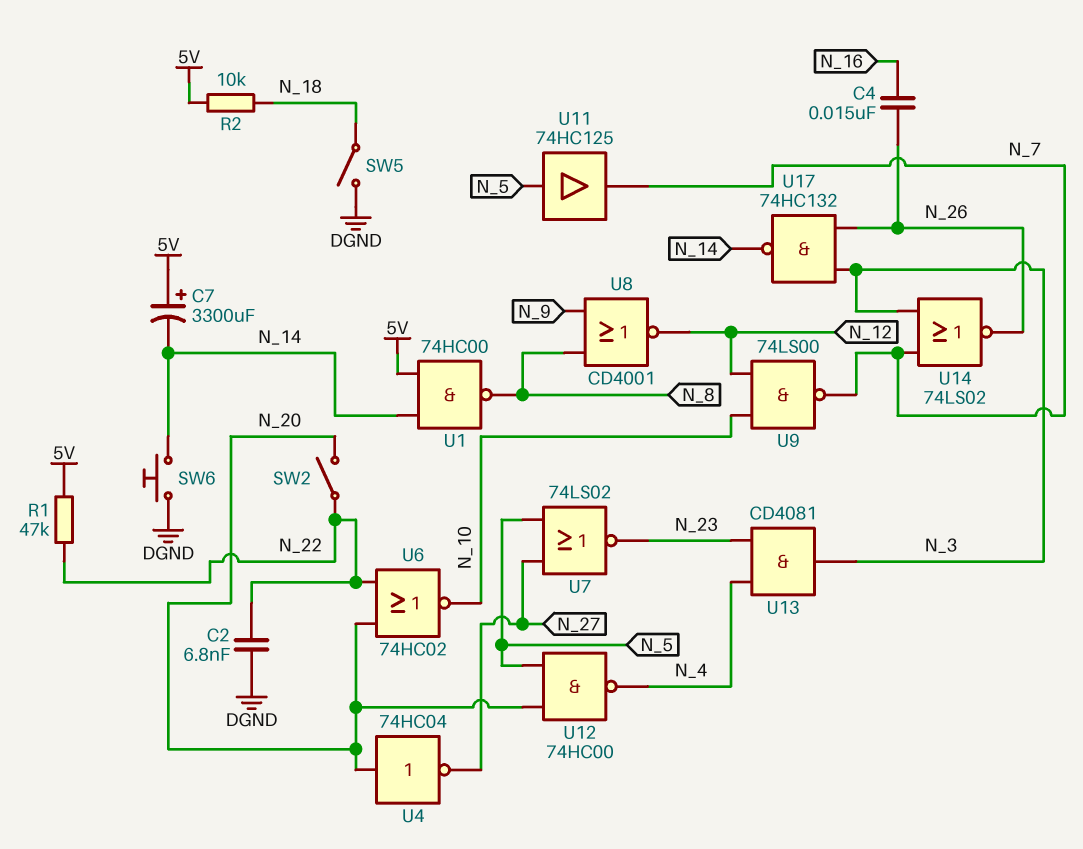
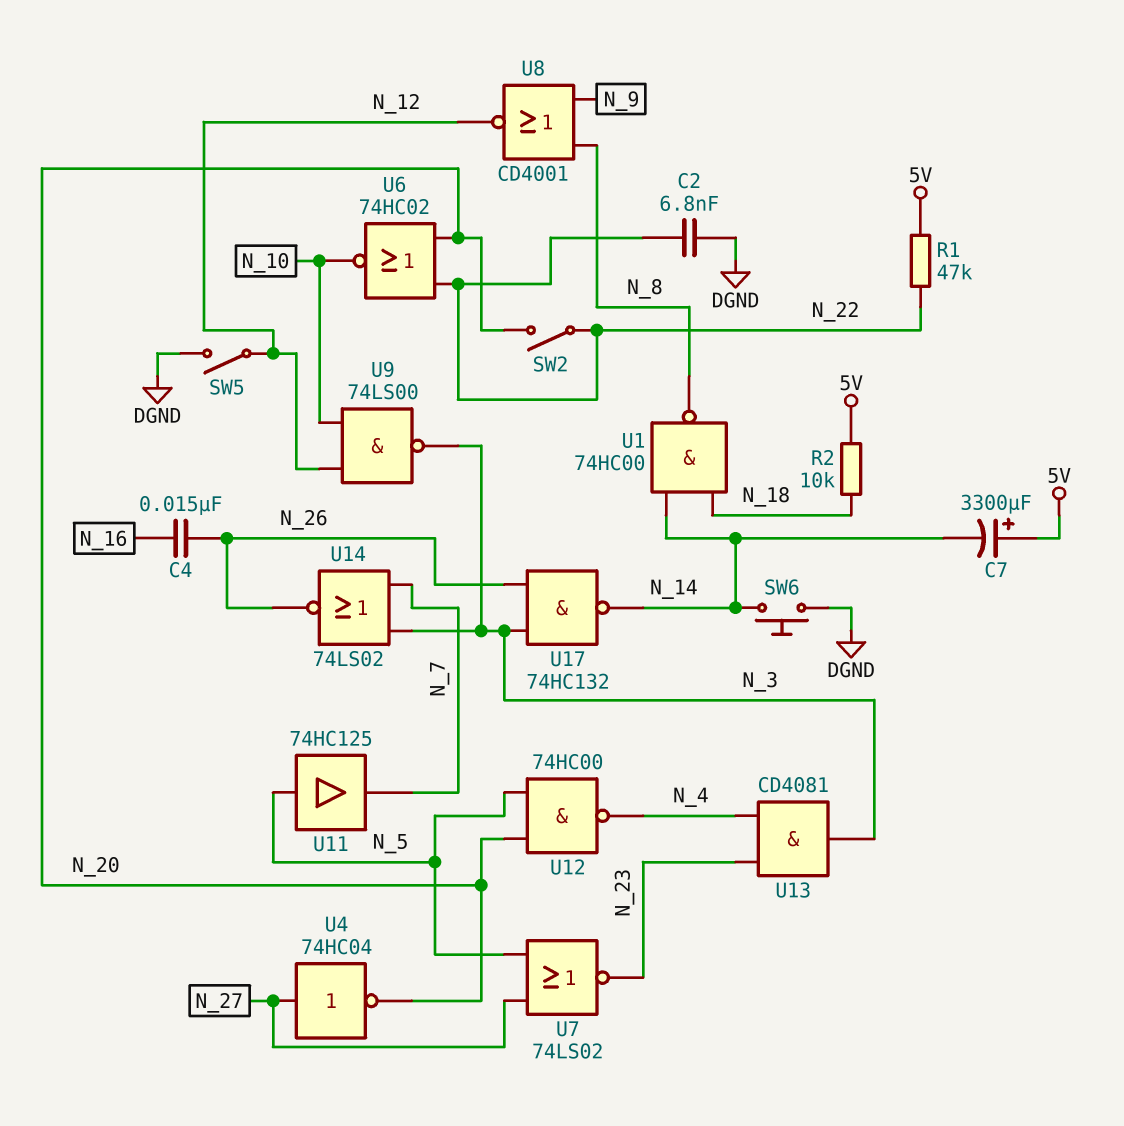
SW5: switch (DGND, N_18) -> switch (DGND, N_12)
U1: NAND 74HC00 (in 5V, in N_14, out N_8) -> NAND 74HC00 (in N_14, in N_18, out N_8)
U4: NOT 74HC04 (in N_20, out N_27) -> NOT 74HC04 (in N_27, out N_20)
U9: NAND 74LS00 (in N_10, in N_12, out N_7) -> NAND 74LS00 (in N_10, in N_12, out N_3)

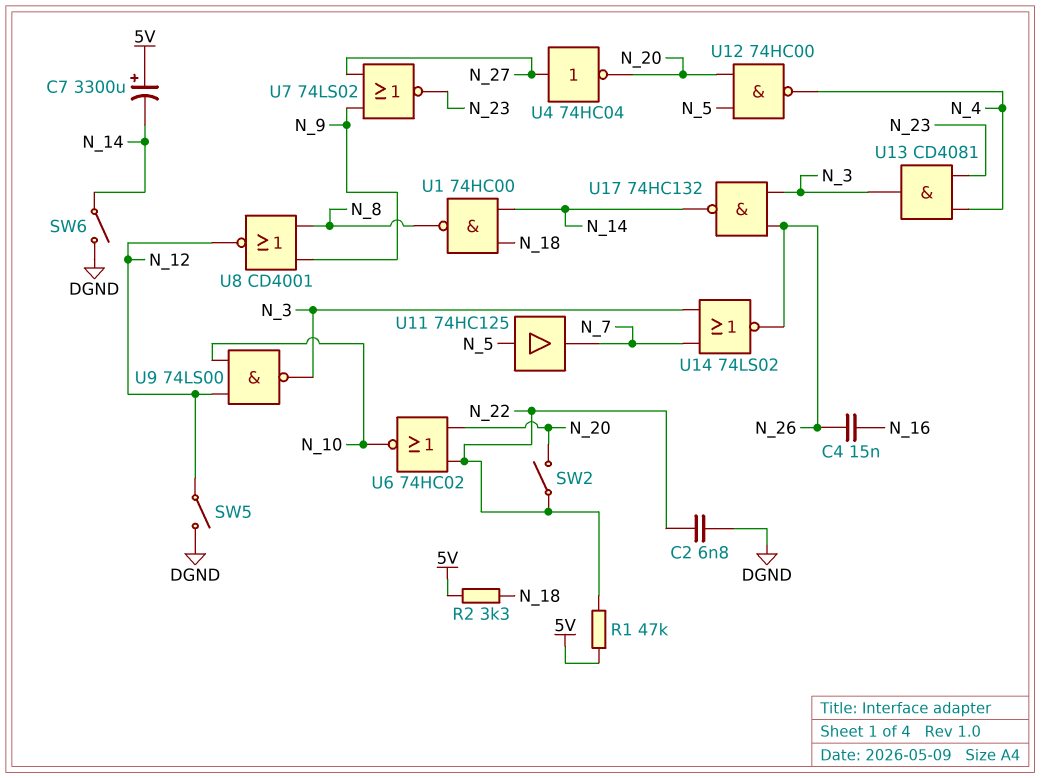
R2: 10k (5V, N_18) -> 3.3k (5V, N_18)
SW6: button (DGND, N_14) -> switch (DGND, N_14)
U7: NOR 74LS02 (in N_5, in N_27, out N_23) -> NOR 74LS02 (in N_9, in N_27, out N_23)

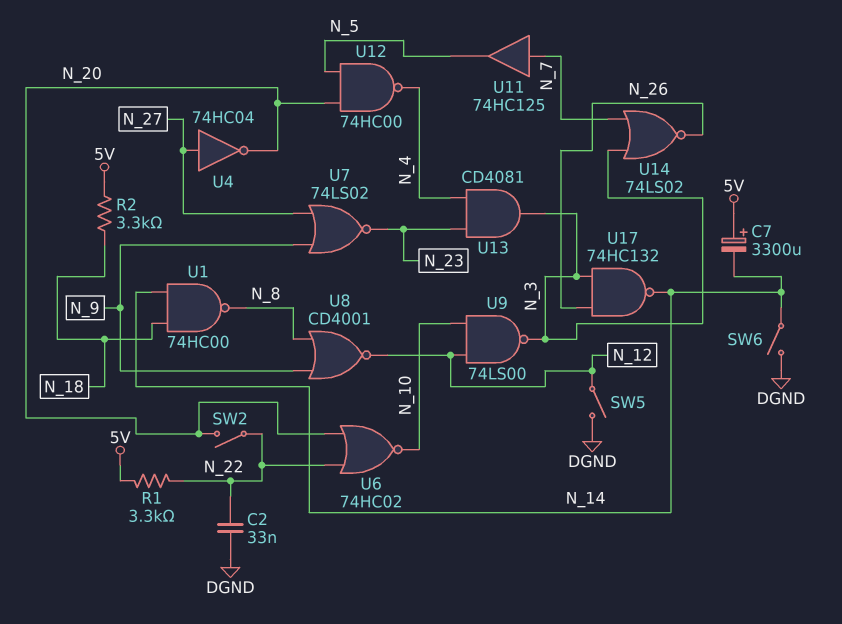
C2: 6.8nF (DGND, N_22) -> 33nF (DGND, N_22)
C4: 15nF (N_16, N_26) -> none
R1: 47k (5V, N_22) -> 3.3k (5V, N_22)
U11: buffer 74HC125 (in N_5, out N_7) -> buffer 74HC125 (in N_7, out N_5)

